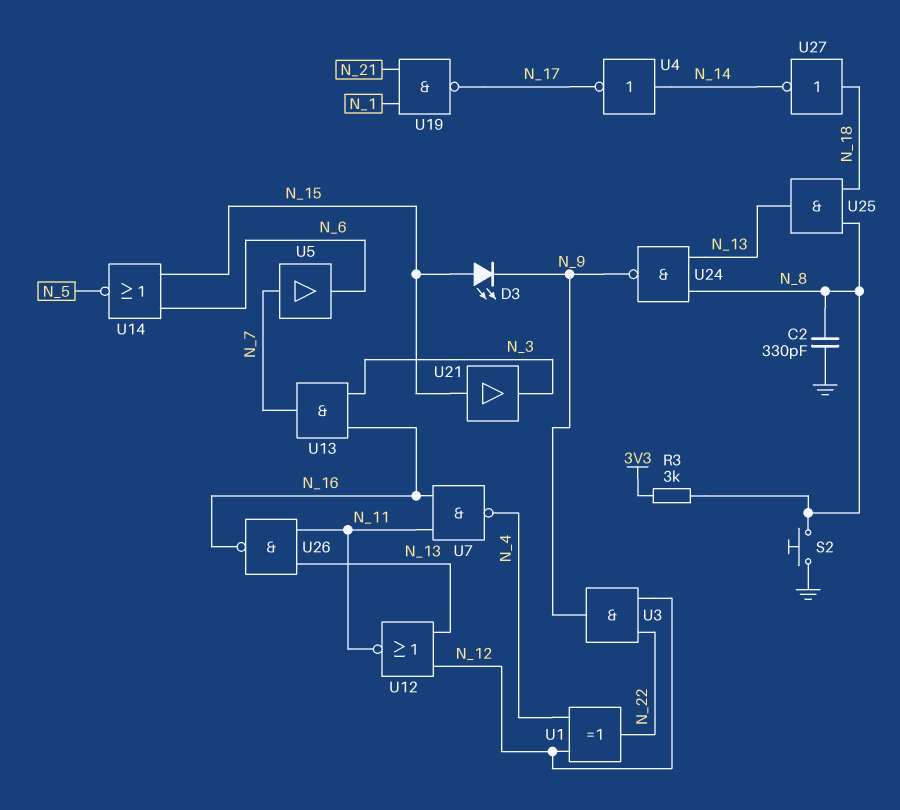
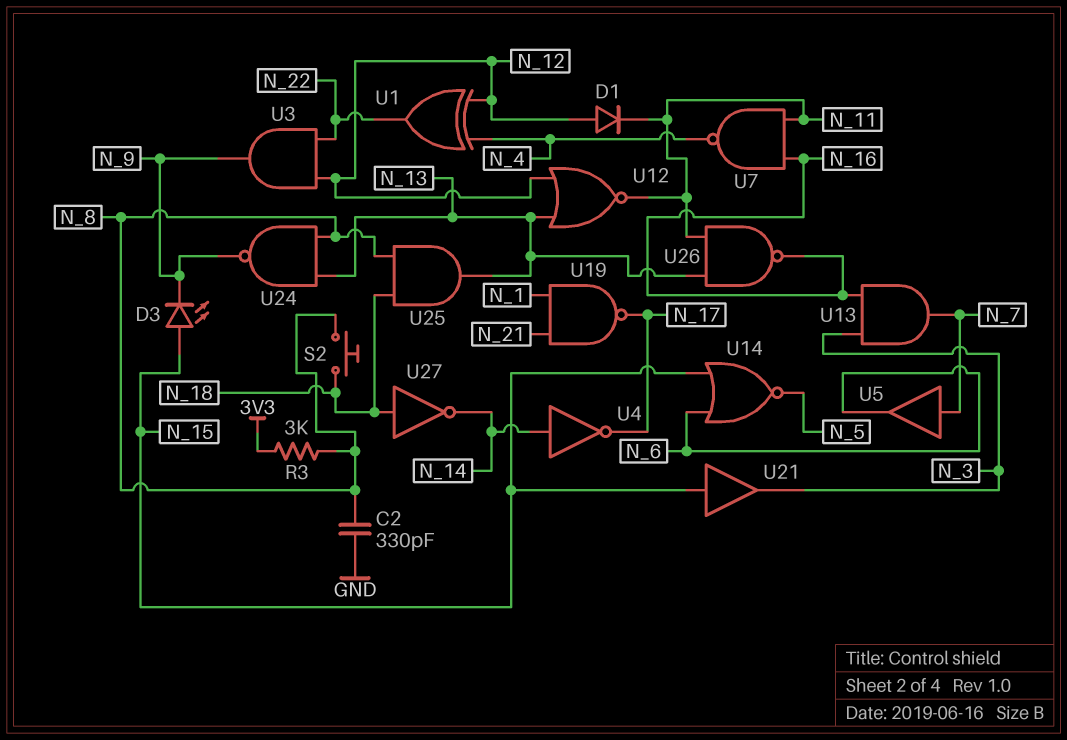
D1: none -> diode (A N_12, K N_11)
S2: button (GND, N_8) -> button (N_8, N_18)

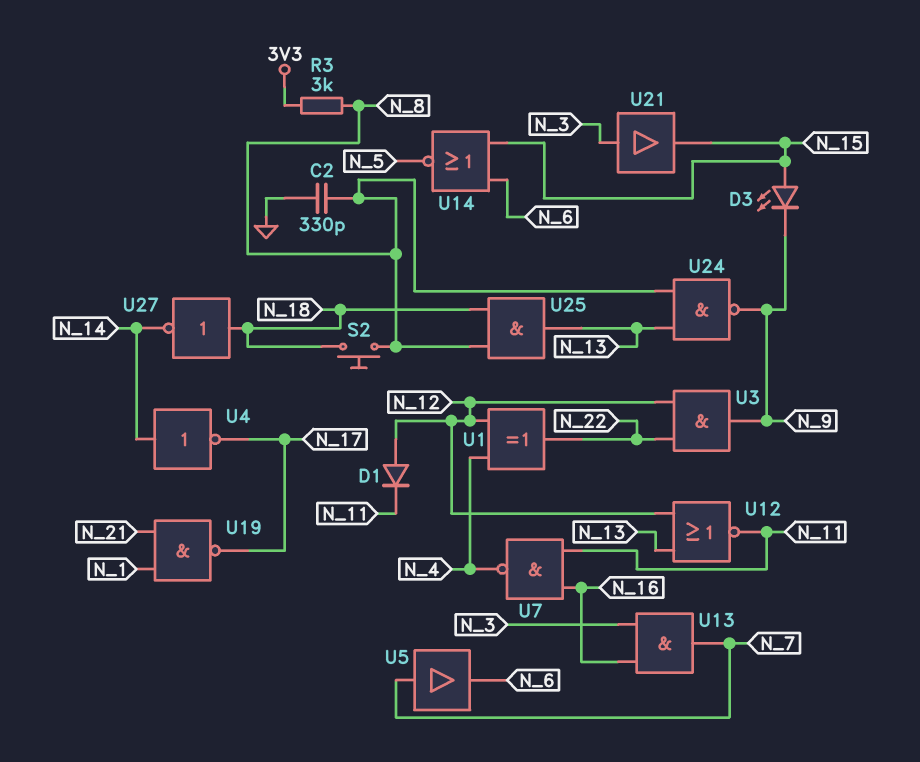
U21: buffer (in N_15, out N_3) -> buffer (in N_3, out N_15)
U26: NAND (in N_11, in N_13, out N_16) -> none

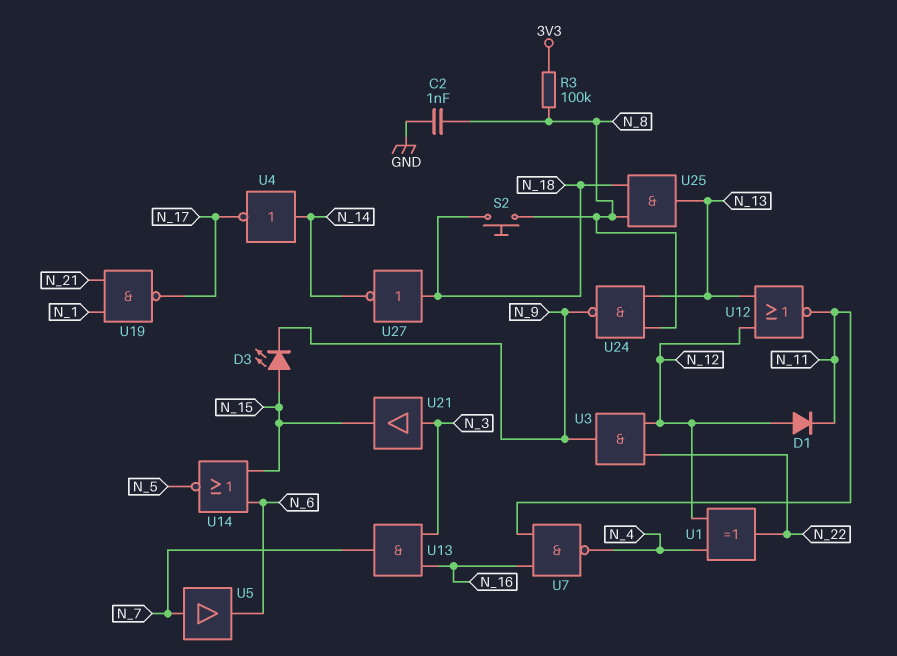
C2: 330pF (GND, N_8) -> 1nF (GND, N_8)
R3: 3k (3V3, N_8) -> 100k (3V3, N_8)

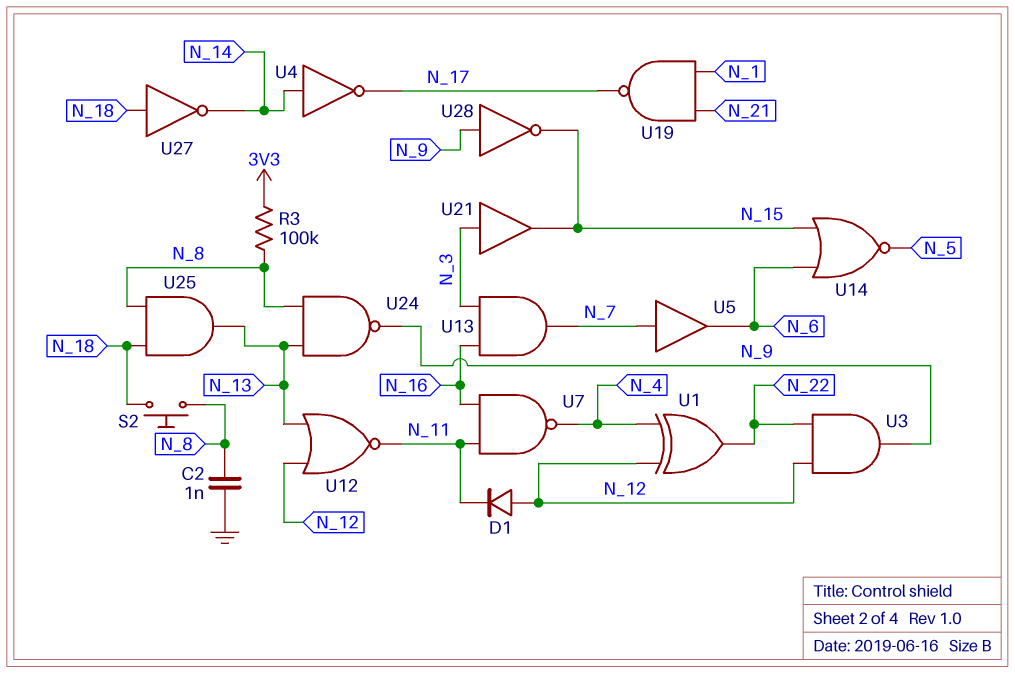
D3: LED (A N_15, K N_9) -> none
U28: none -> NOT (in N_9, out N_15)

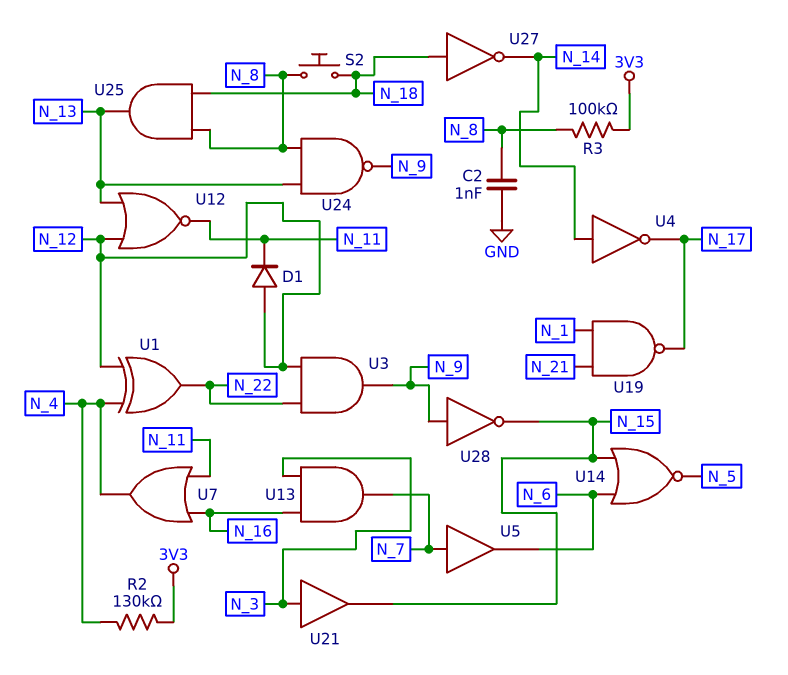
R2: none -> 130k (3V3, N_4)
U7: NAND (in N_11, in N_16, out N_4) -> OR (in N_11, in N_16, out N_4)

